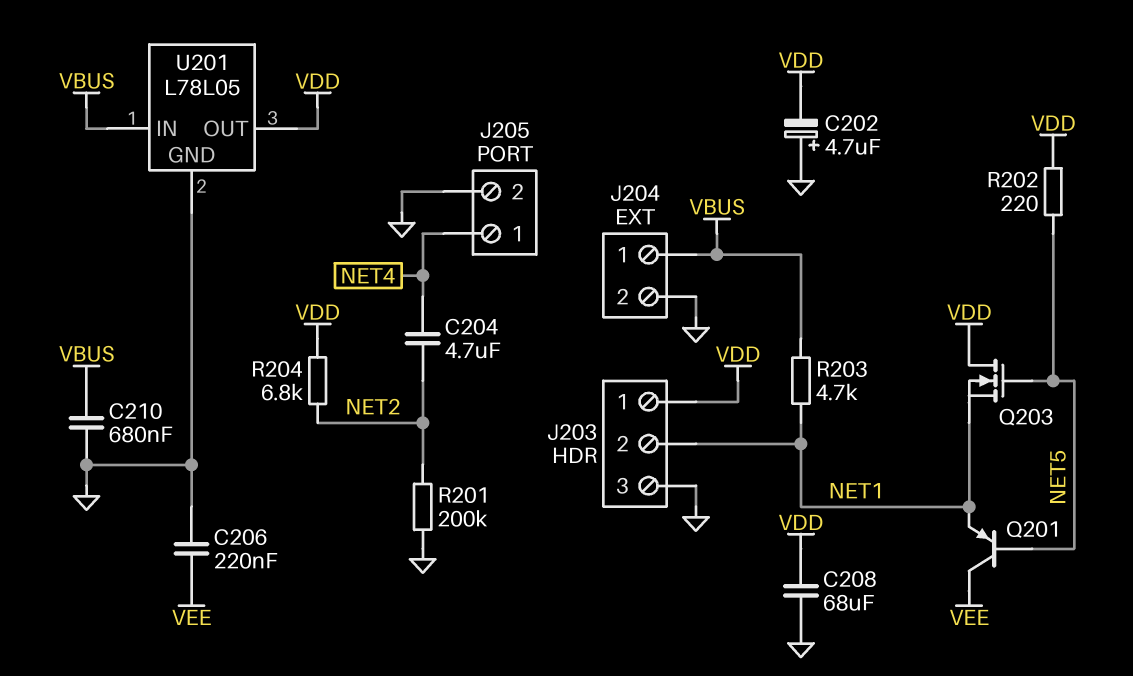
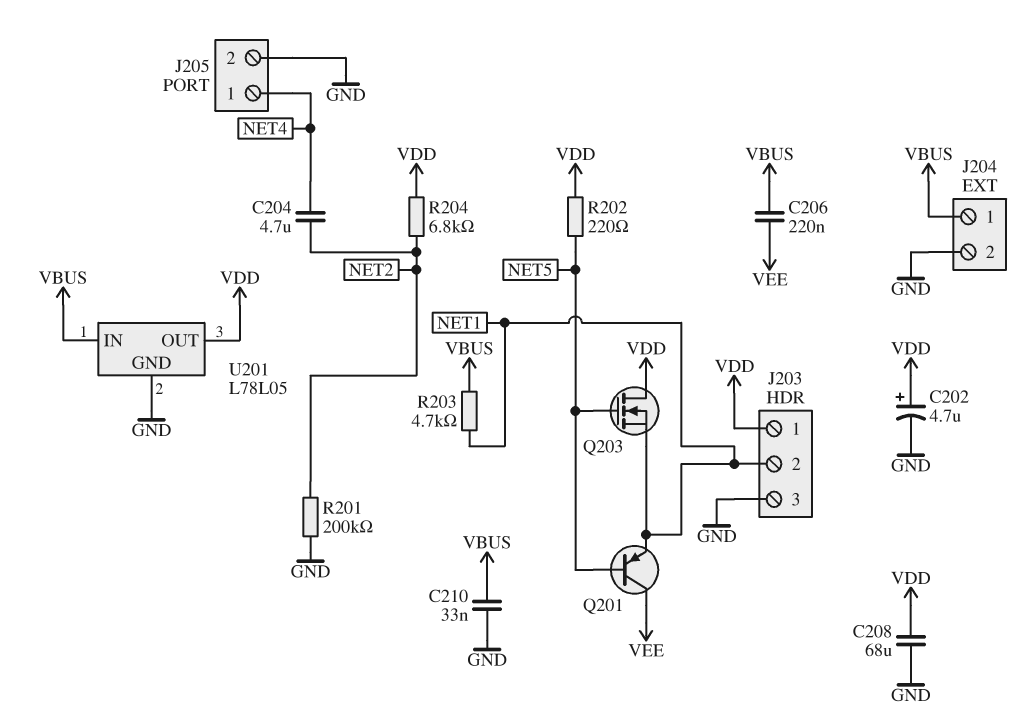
C202: 4.7uF (plus GND, minus VDD) -> 4.7uF (plus VDD, minus GND)
C206: 220nF (GND, VEE) -> 220nF (VBUS, VEE)
C210: 680nF (GND, VBUS) -> 33nF (GND, VBUS)

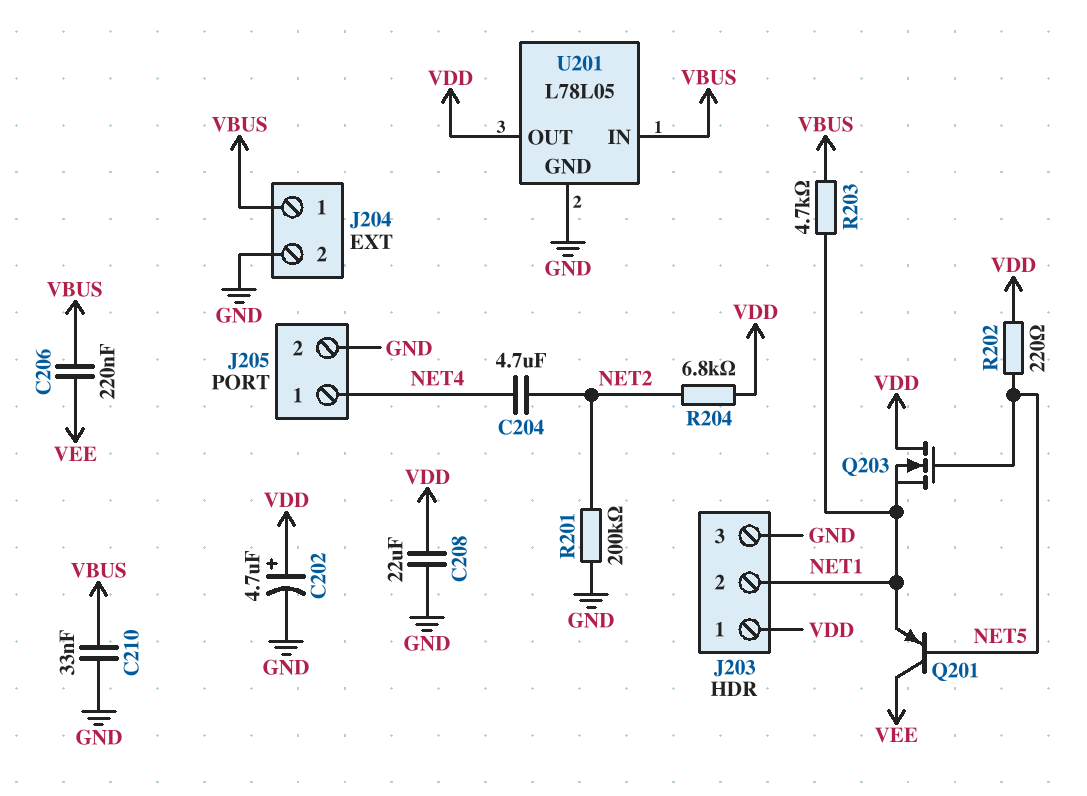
C208: 68uF (GND, VDD) -> 22uF (GND, VDD)

